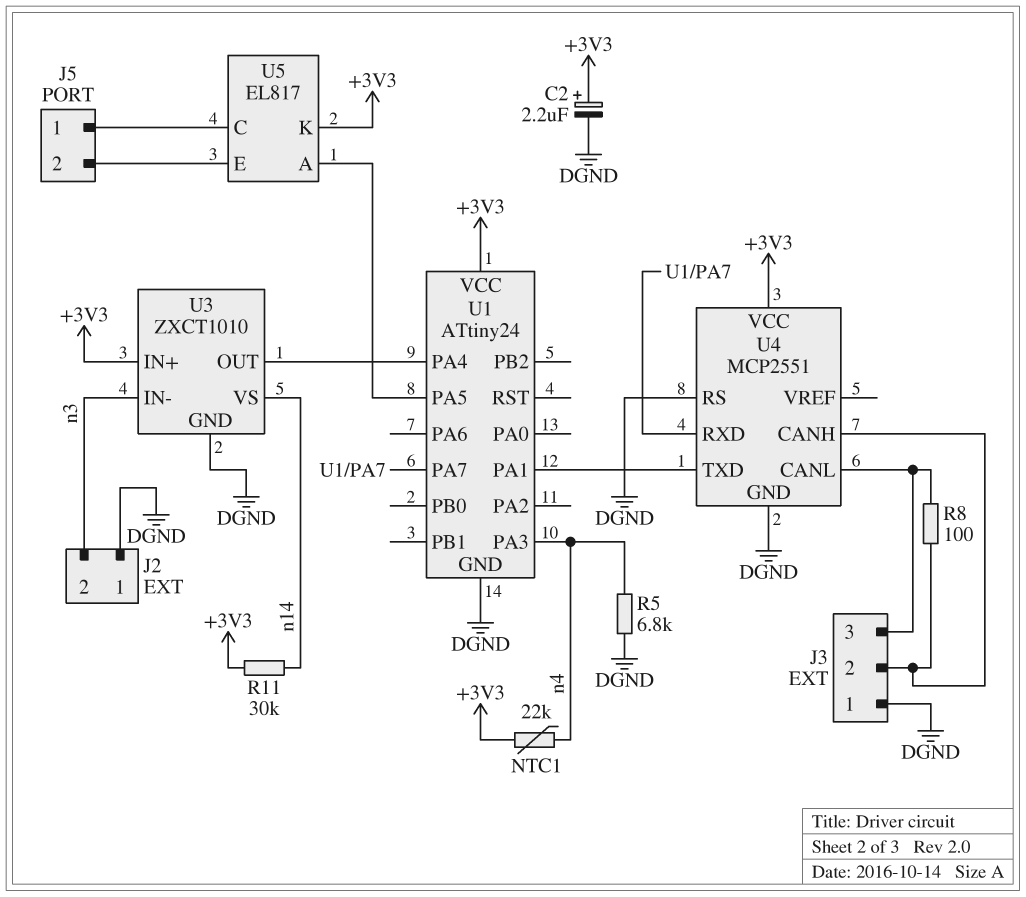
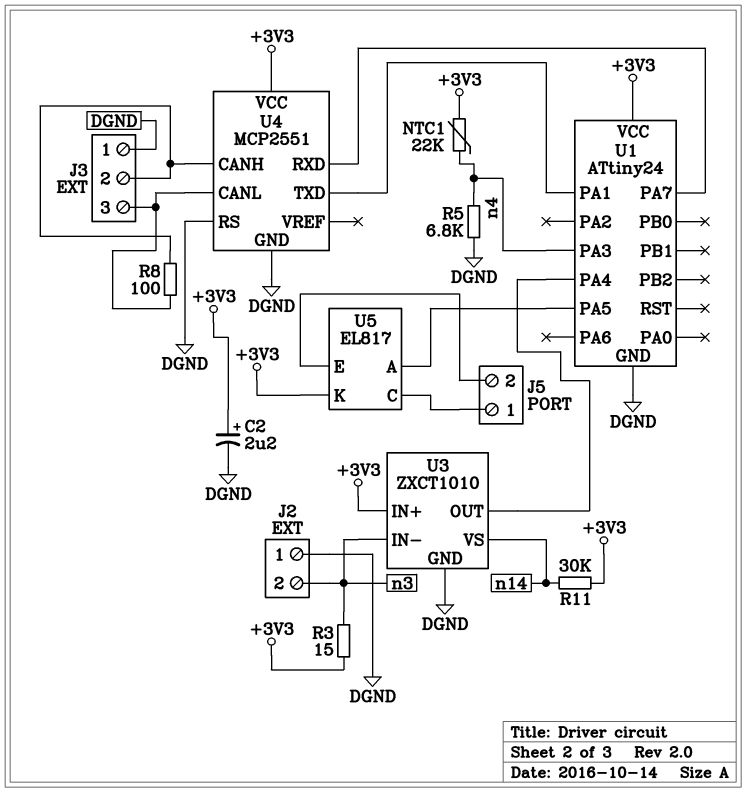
R3: none -> 15 (+3V3, n3)

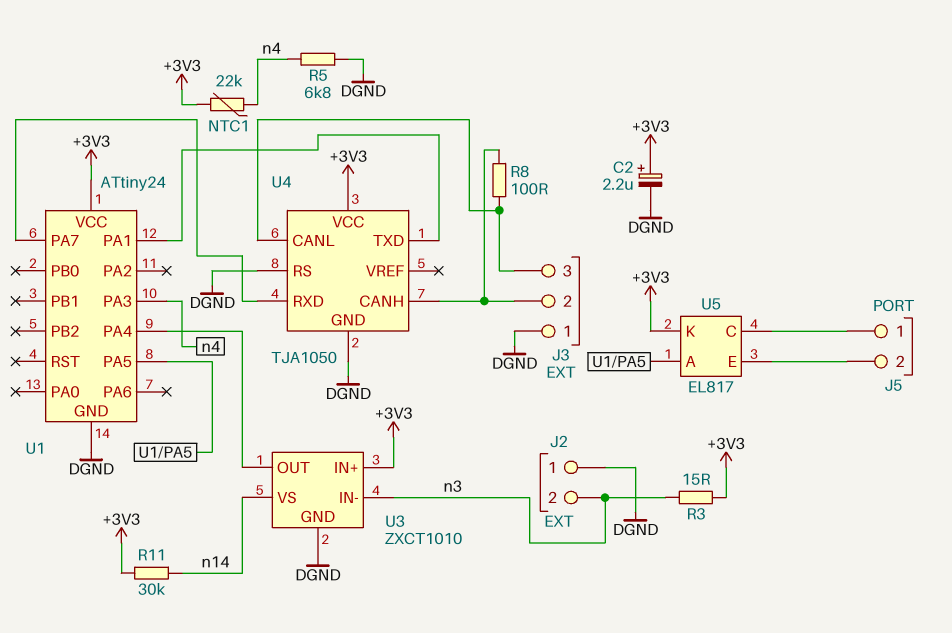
U4: MCP2551 -> TJA1050

